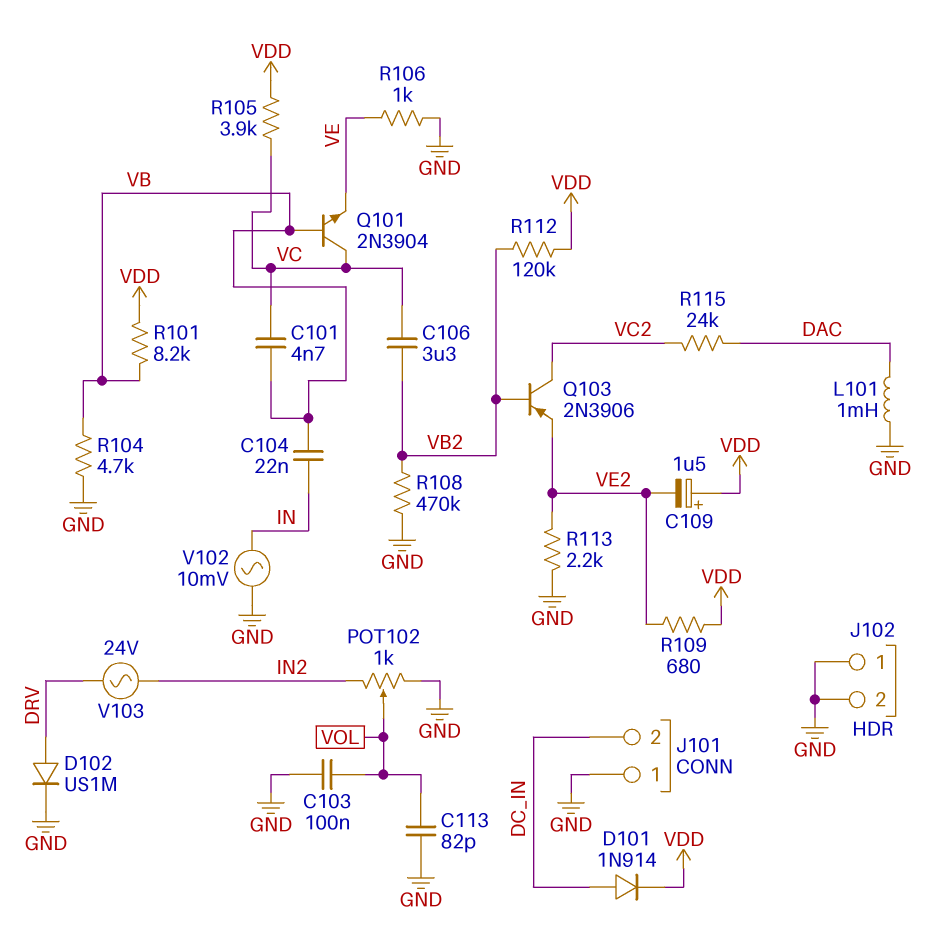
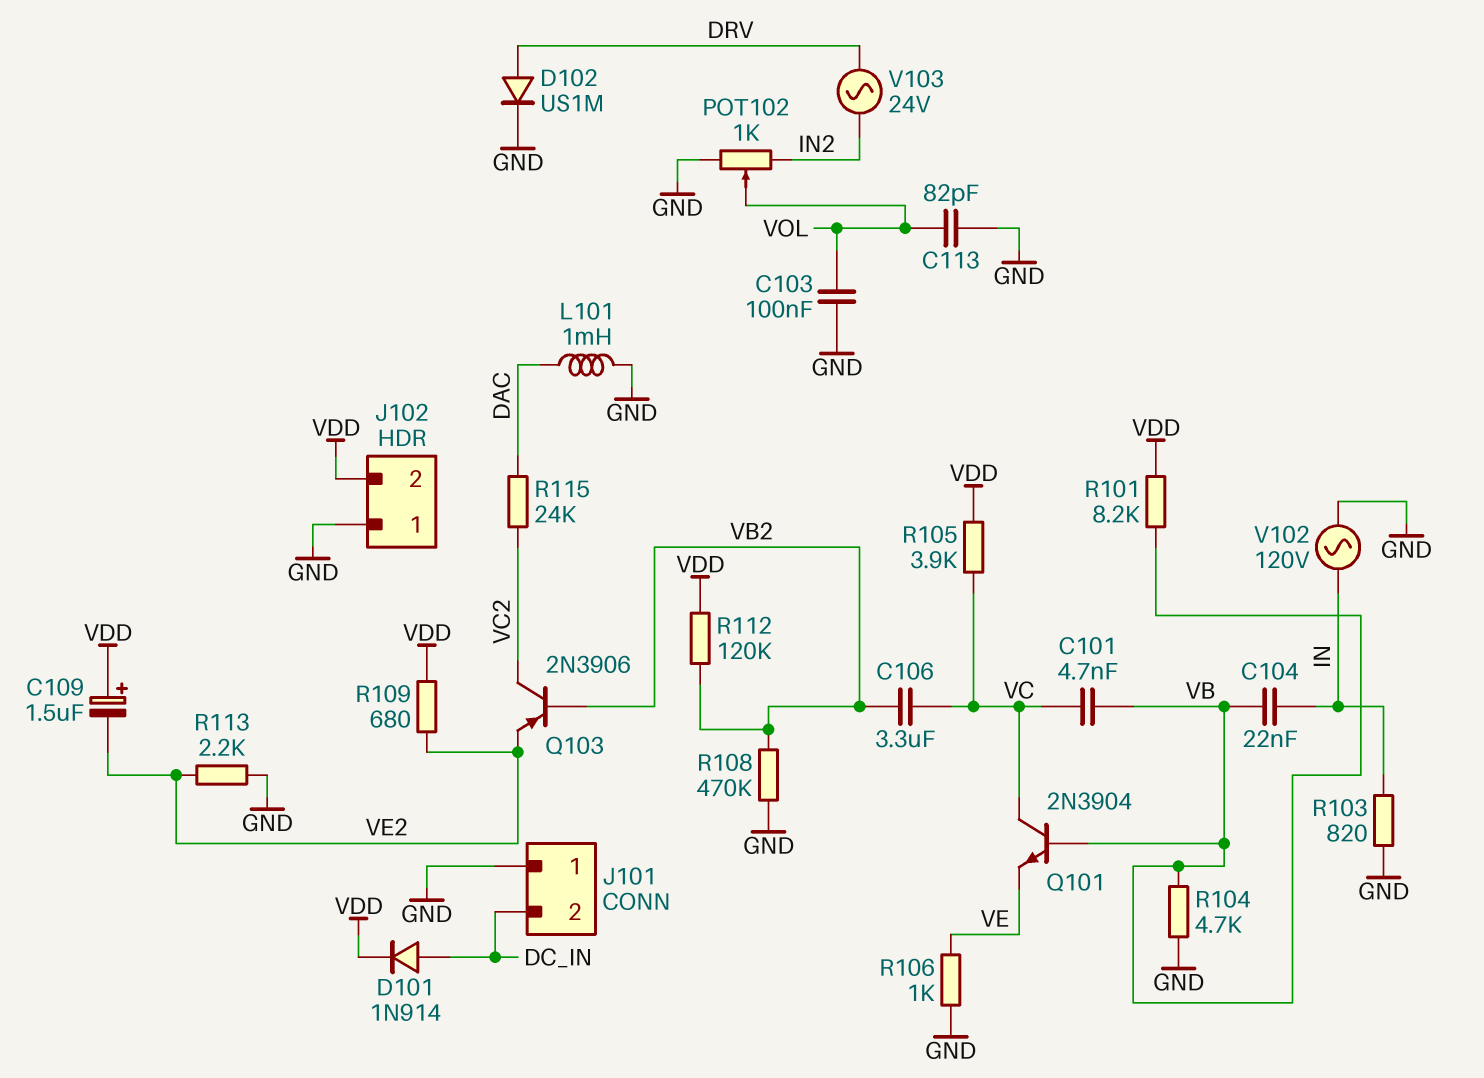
J102 pin 2: GND -> VDD
R103: none -> 820 (GND, IN)
V102: AC 10mV (GND, IN) -> AC 120V (GND, IN)

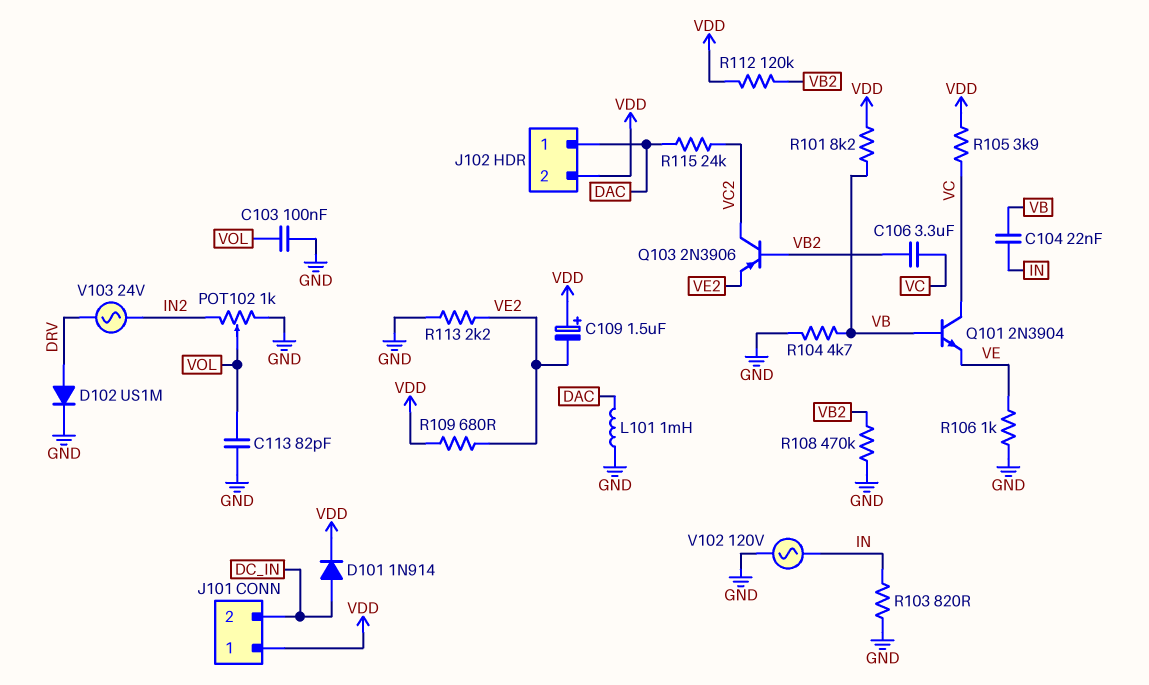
C101: 4.7nF (VB, VC) -> none
J101 pin 1: GND -> VDD
J102 pin 1: GND -> DAC

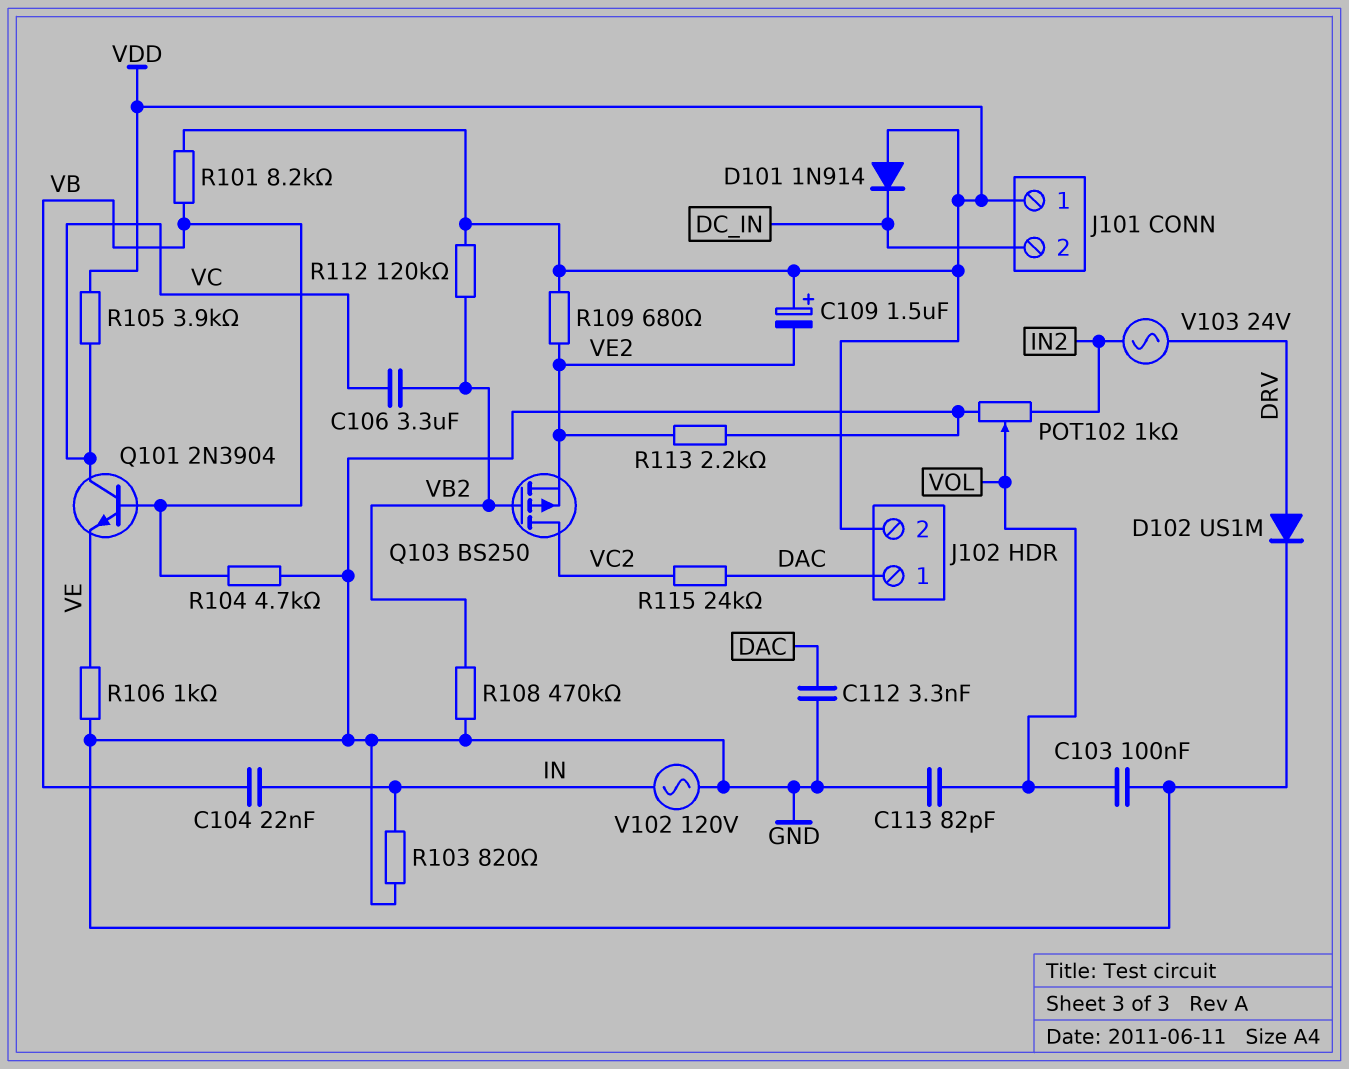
C112: none -> 3.3nF (DAC, GND)
D101: diode 1N914 (A DC_IN, K VDD) -> diode 1N914 (A VDD, K DC_IN)
L101: 1mH (DAC, GND) -> none
Q103: PNP 2N3906 (B VB2, C VC2, E VE2) -> PMOS BS250 (G VB2, D VC2, S VE2)

